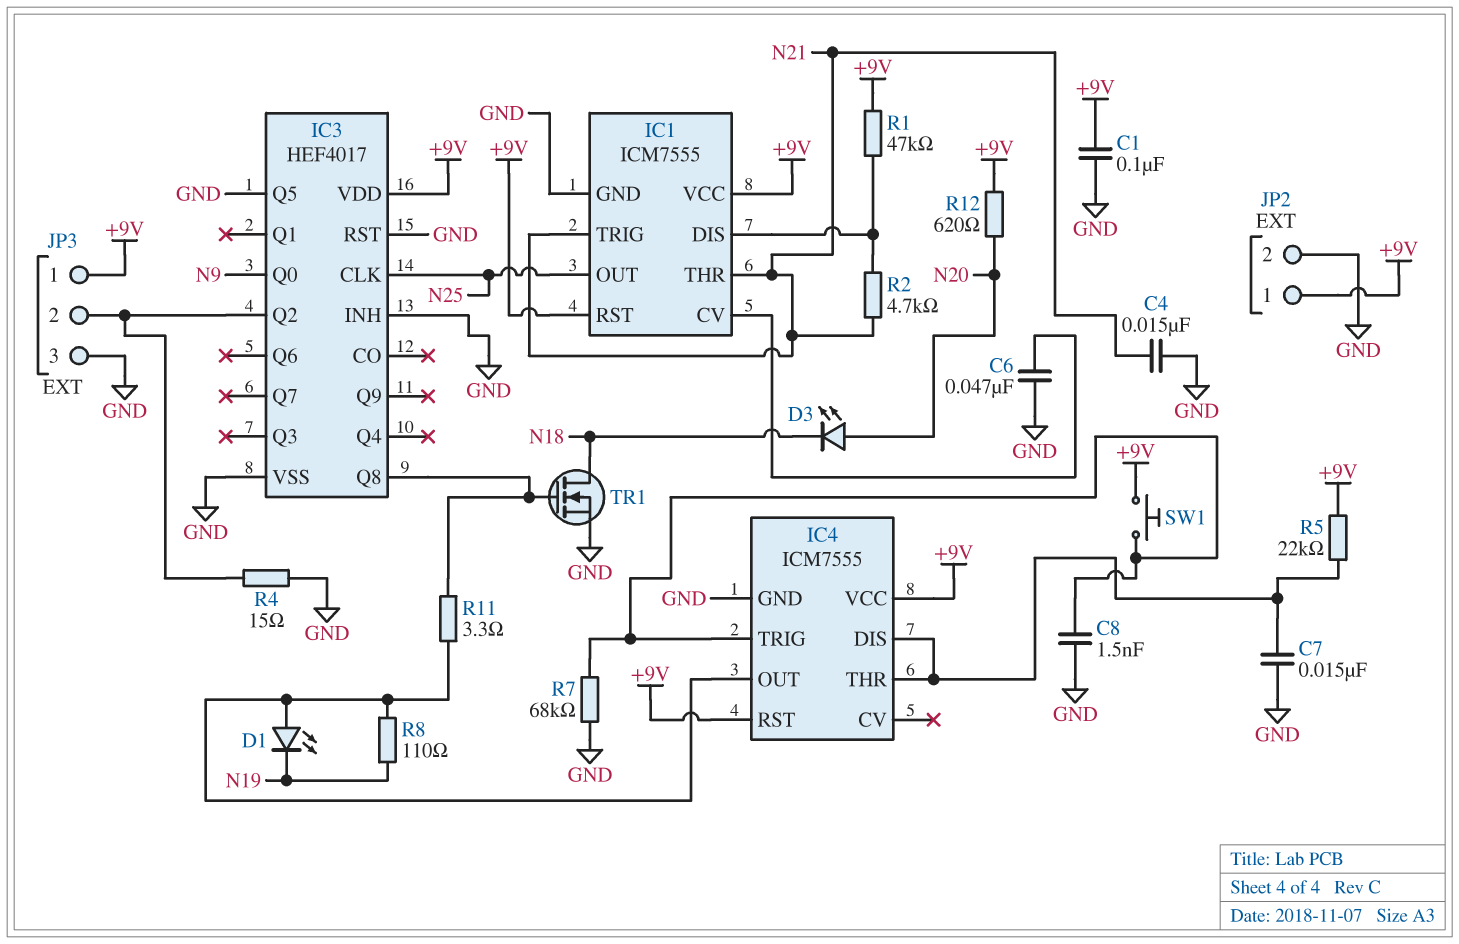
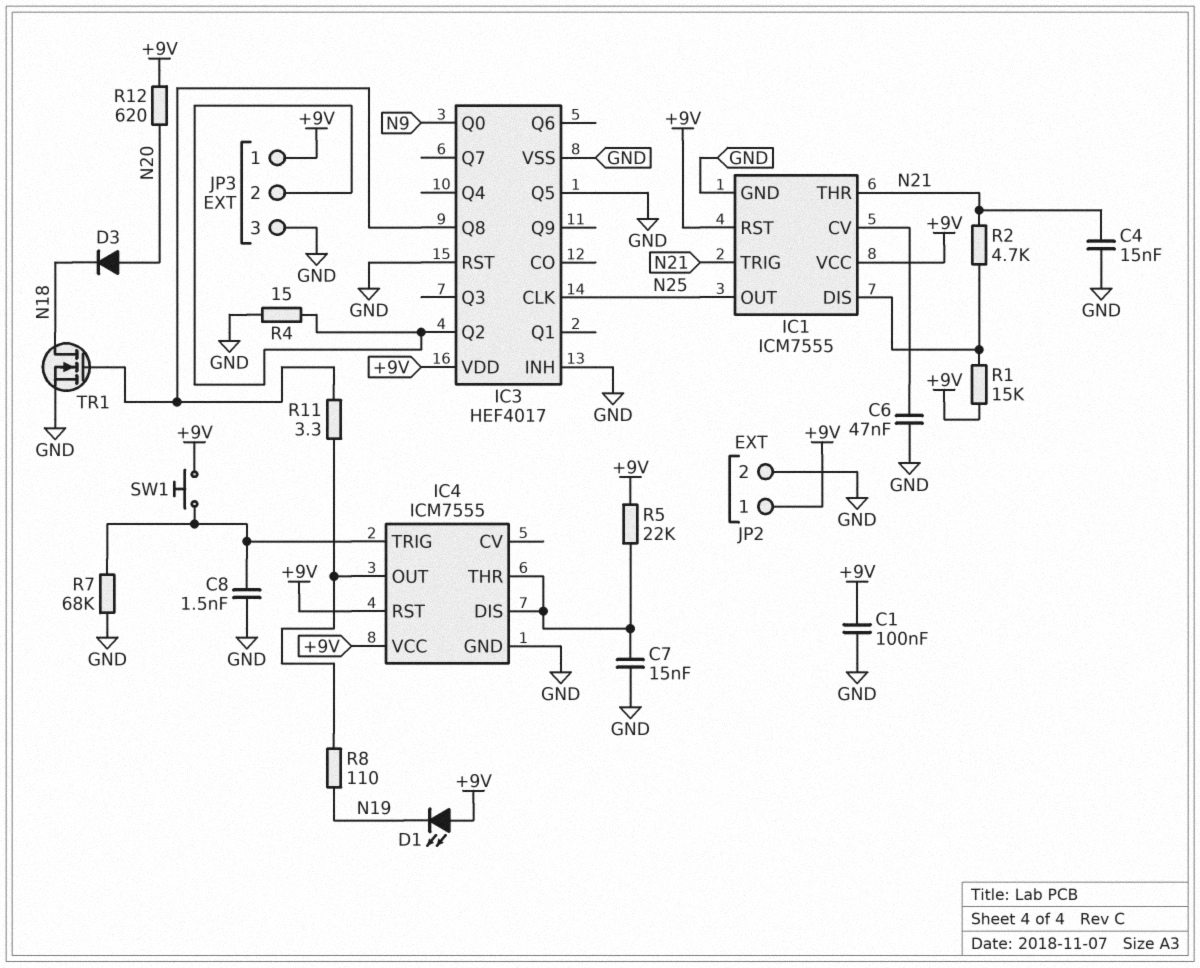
D1: LED (A IC4/OUT, K N19) -> LED (A +9V, K N19)
D3: LED (A N20, K N18) -> diode (A N20, K N18)
R1: 47k (+9V, IC1/DIS) -> 15k (+9V, IC1/DIS)

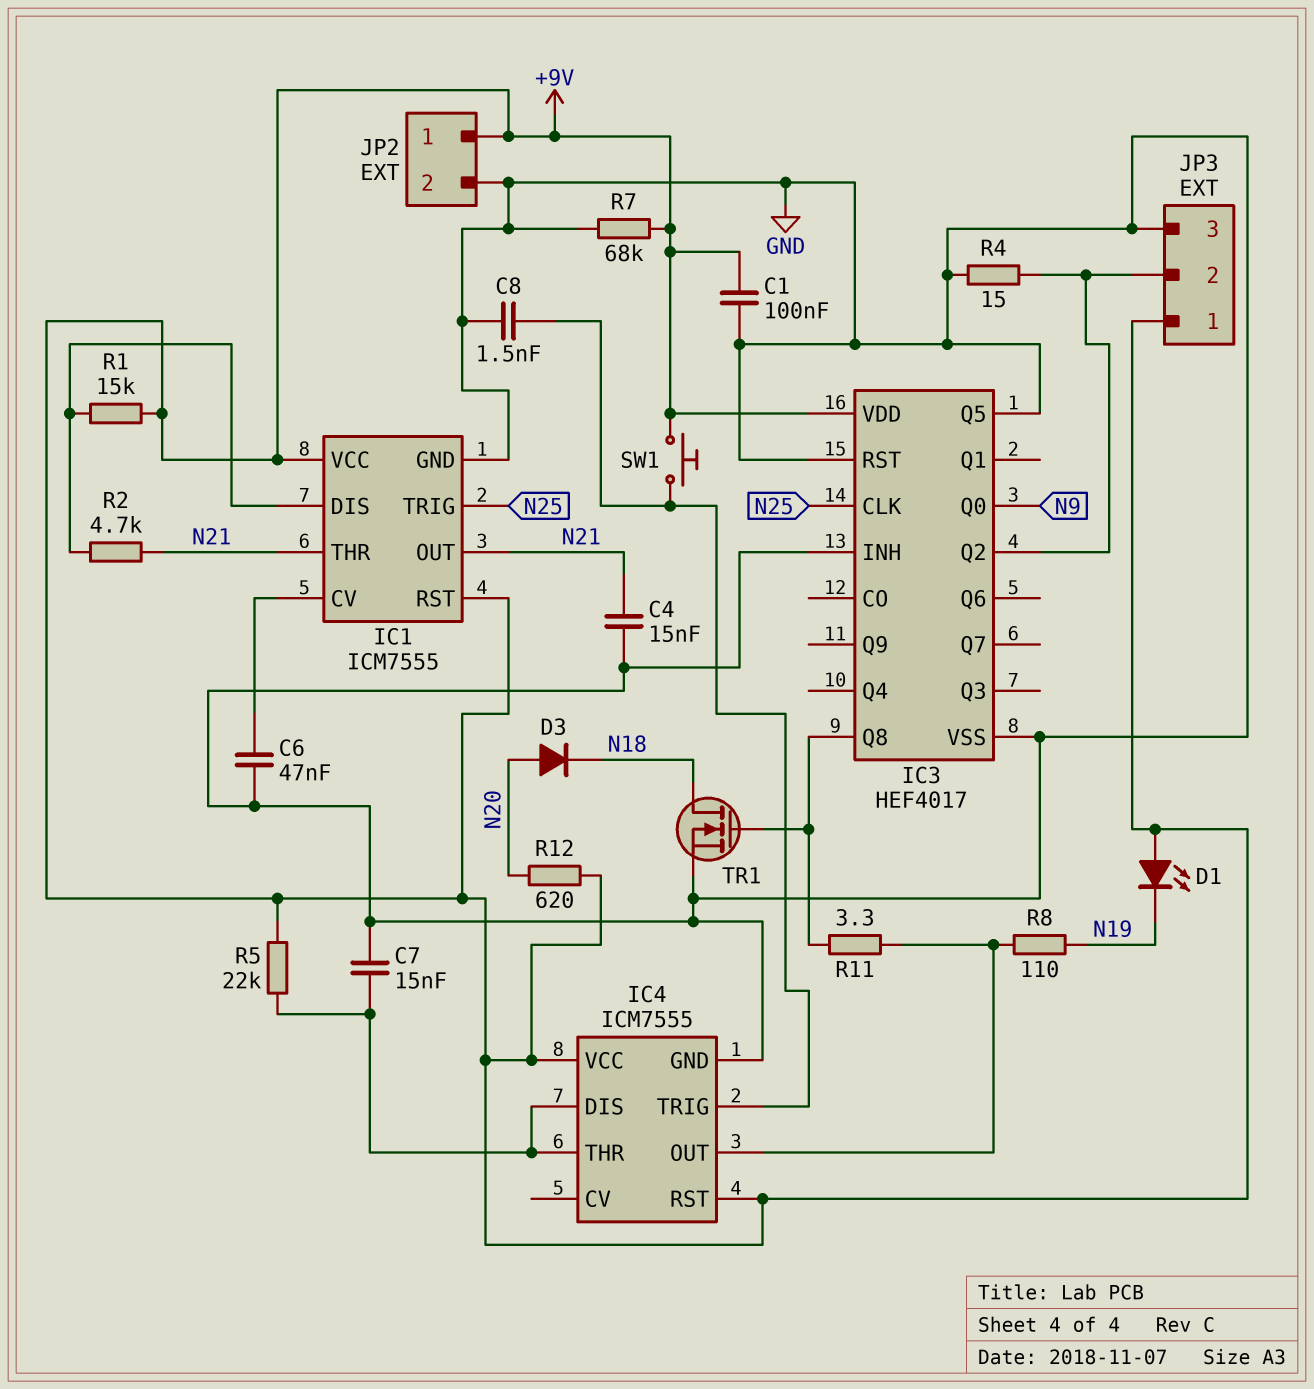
IC1 pin OUT: N25 -> N21
IC1 pin TRIG: N21 -> N25
R7: 68k (GND, IC4/TRIG) -> 68k (+9V, GND)

